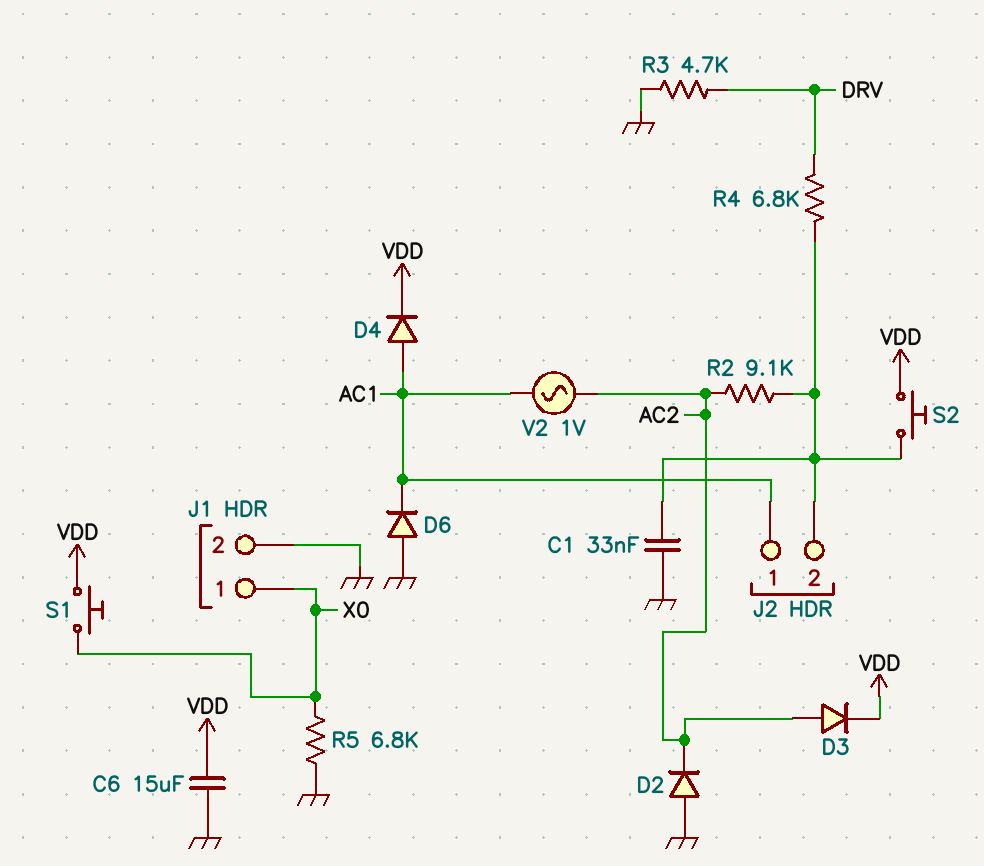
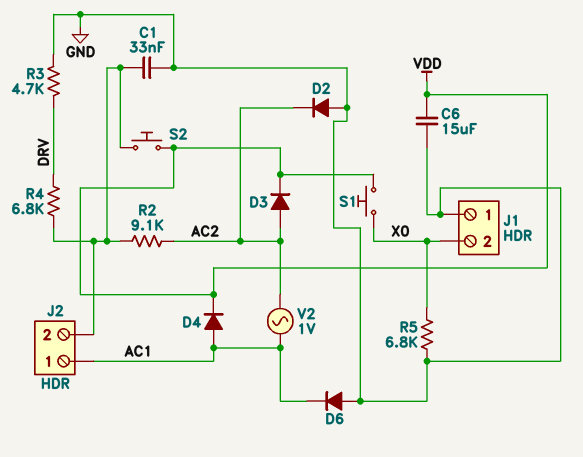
J1 pin 1: X0 -> GND
J1 pin 2: GND -> X0

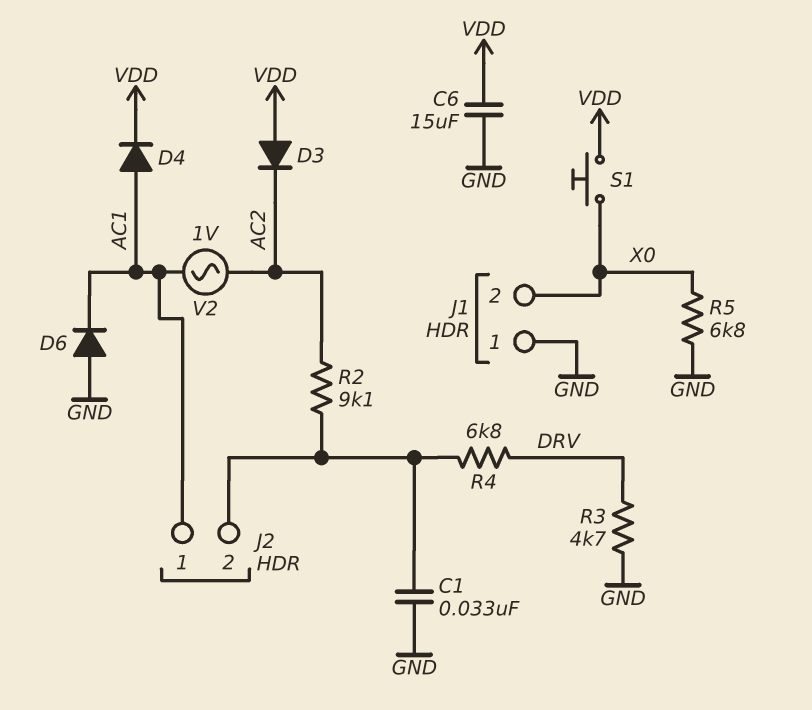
D2: diode (A GND, K AC2) -> none
D3: diode (A AC2, K VDD) -> diode (A VDD, K AC2)
S2: button (J2/2, VDD) -> none

